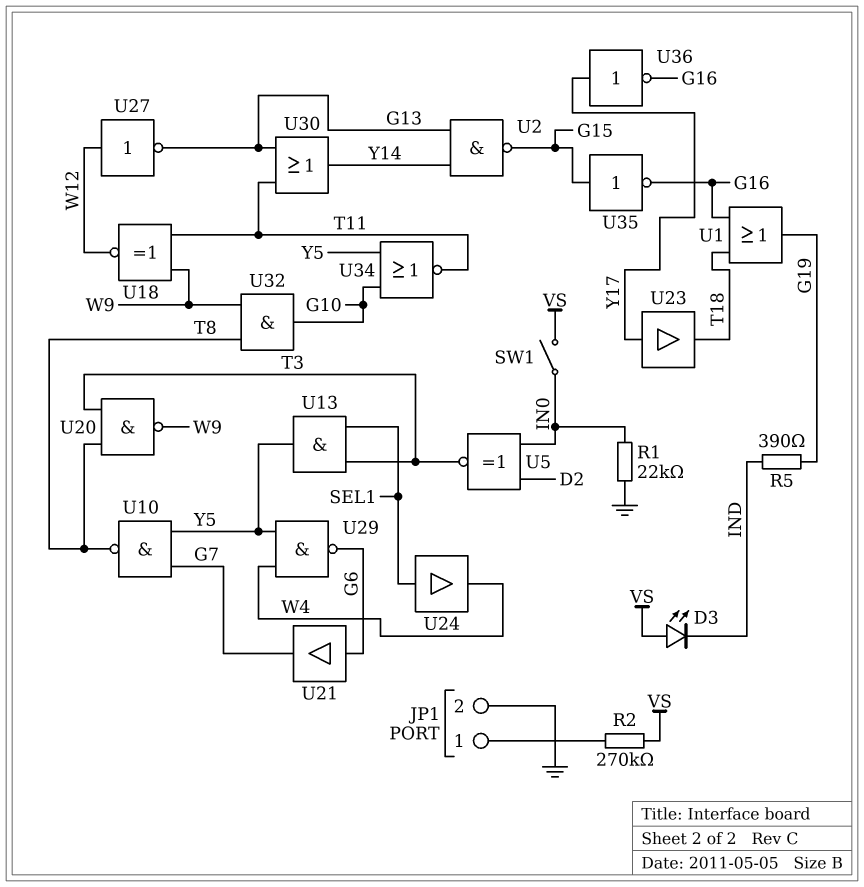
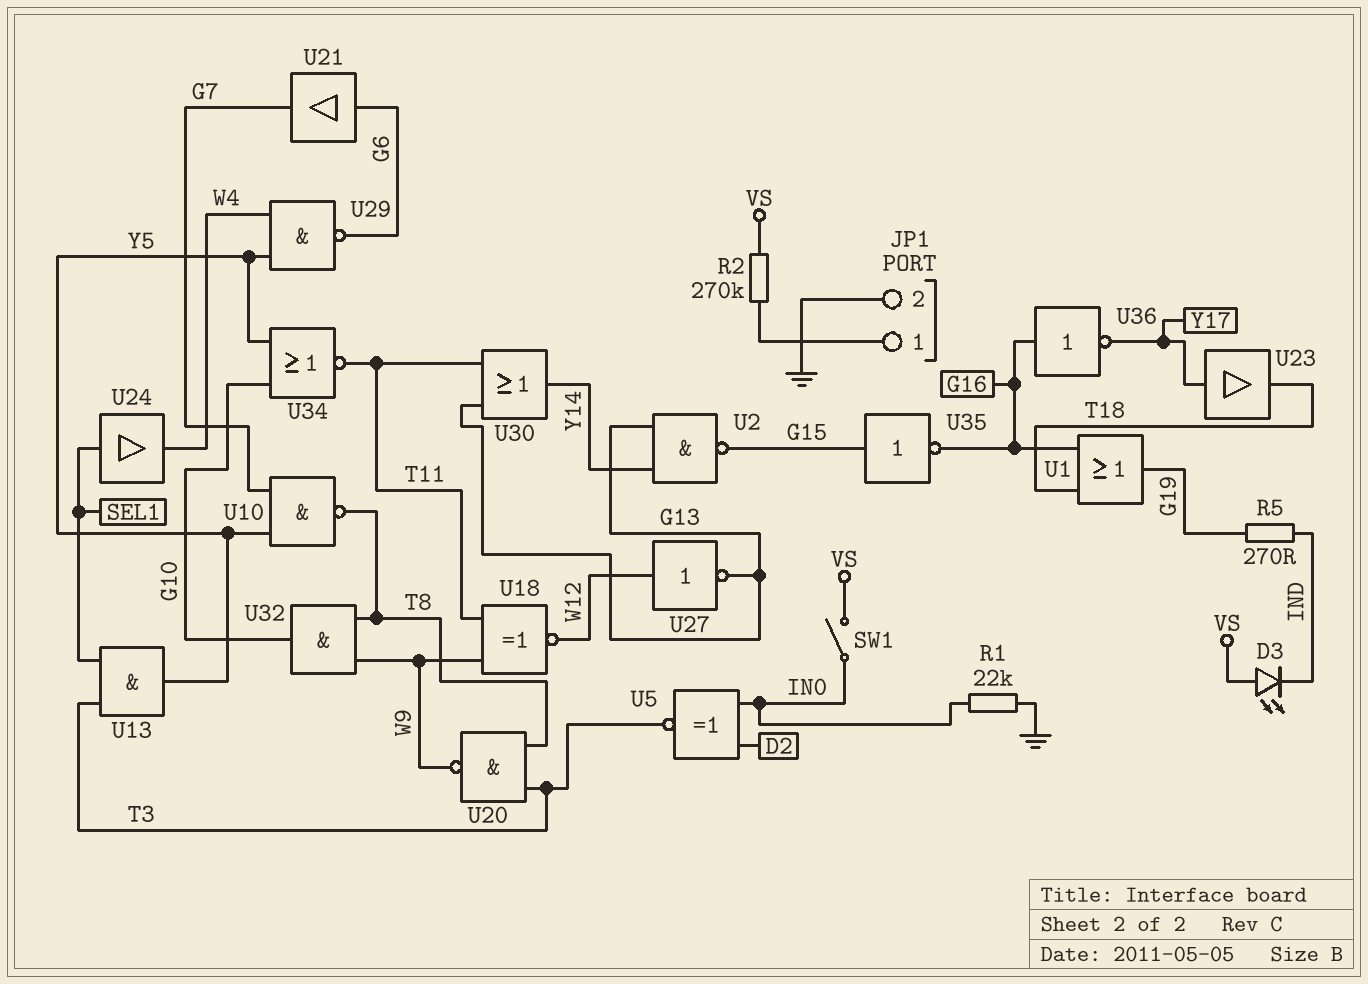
R5: 390 (G19, IND) -> 270 (G19, IND)
U36: NOT (in Y17, out G16) -> NOT (in G16, out Y17)

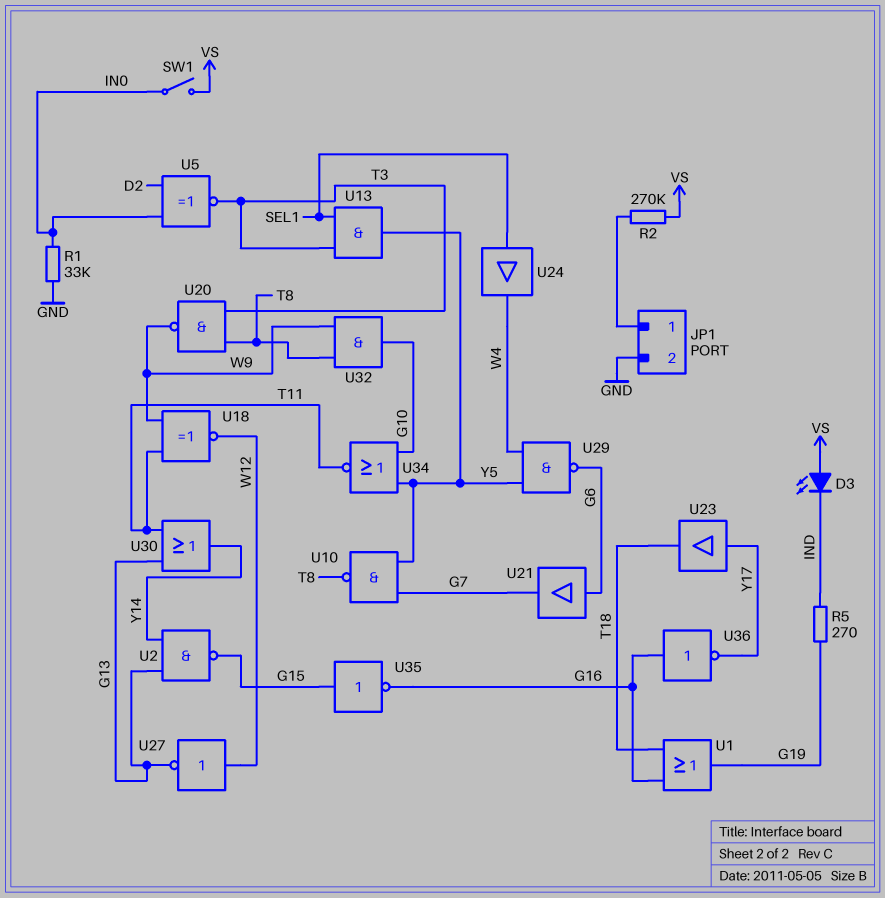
R1: 22k (GND, IN0) -> 33k (GND, IN0)

